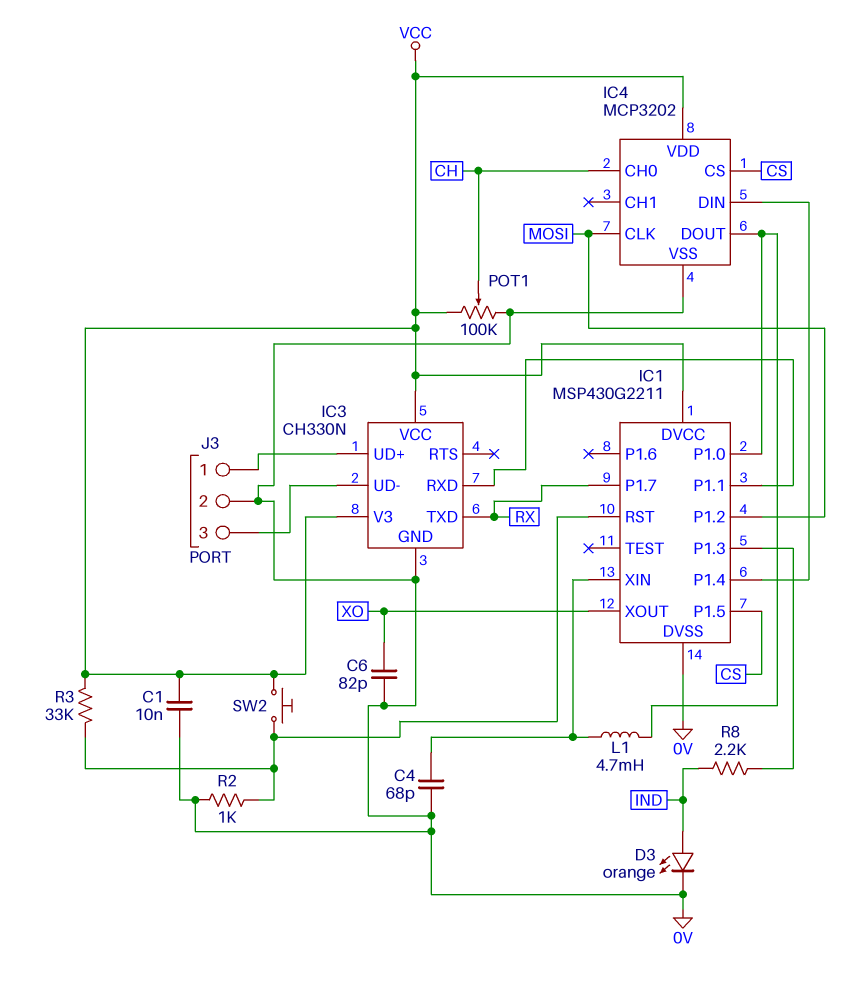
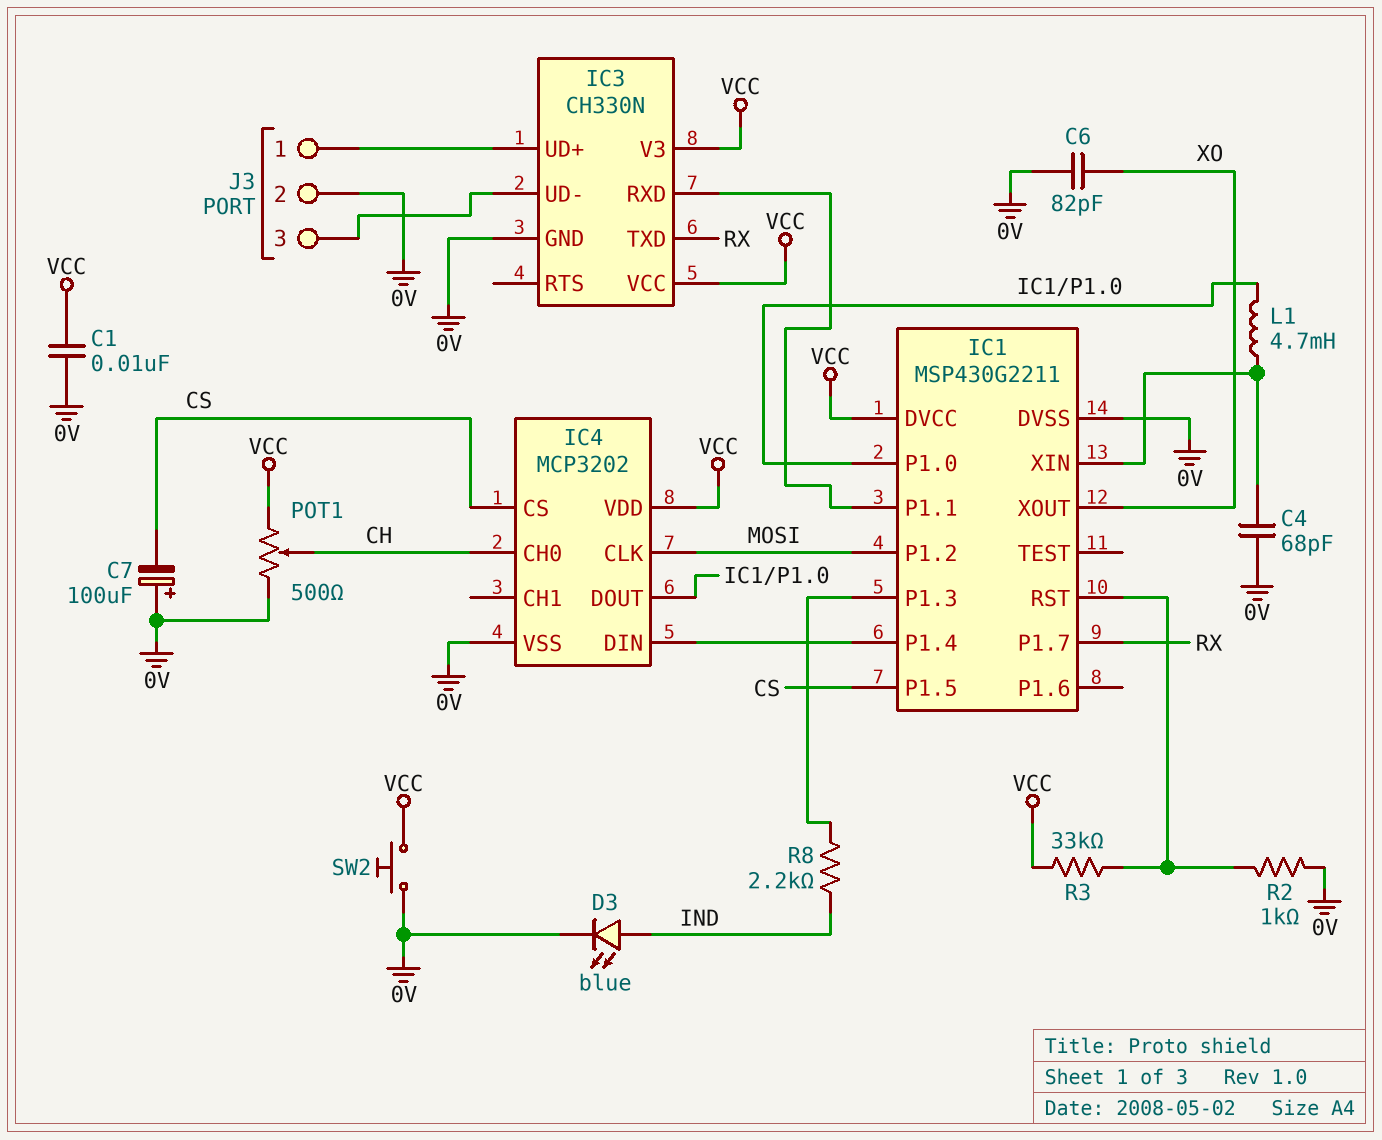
C7: none -> 100uF (plus 0V, minus CS)
D3: LED orange (A IND, K 0V) -> LED blue (A IND, K 0V)
POT1: 100k (0V, VCC, wiper CH) -> 500 (0V, VCC, wiper CH)
SW2: button (IC1/RST, VCC) -> button (0V, VCC)

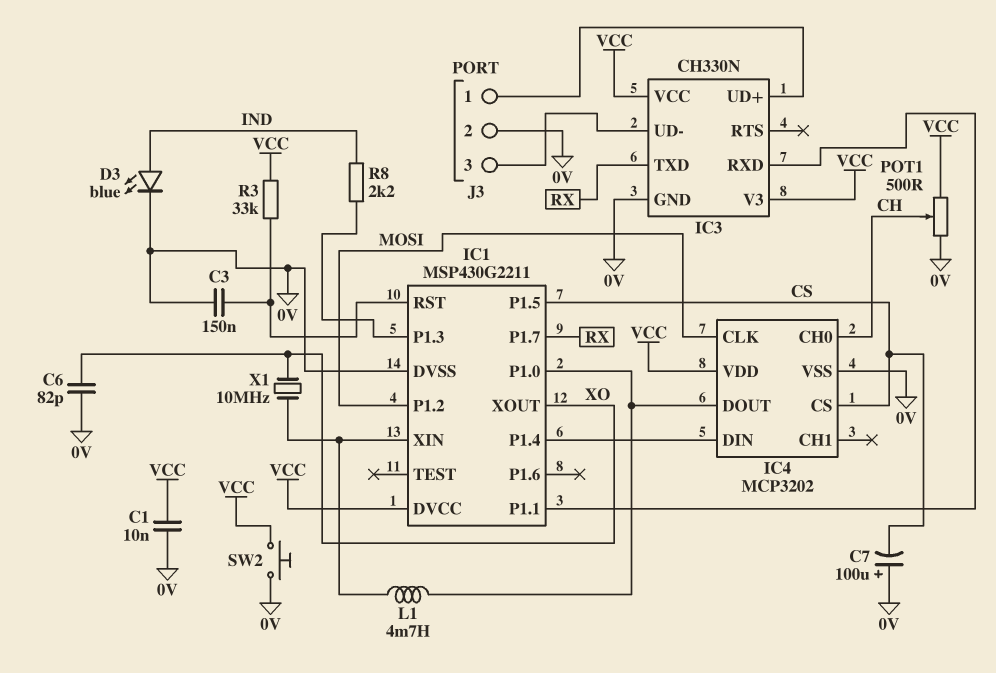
C3: none -> 150nF (0V, IC1/RST)
C4: 68pF (0V, IC1/XIN) -> none
R2: 1k (0V, IC1/RST) -> none
X1: none -> 10MHz (IC1/XIN, XO)

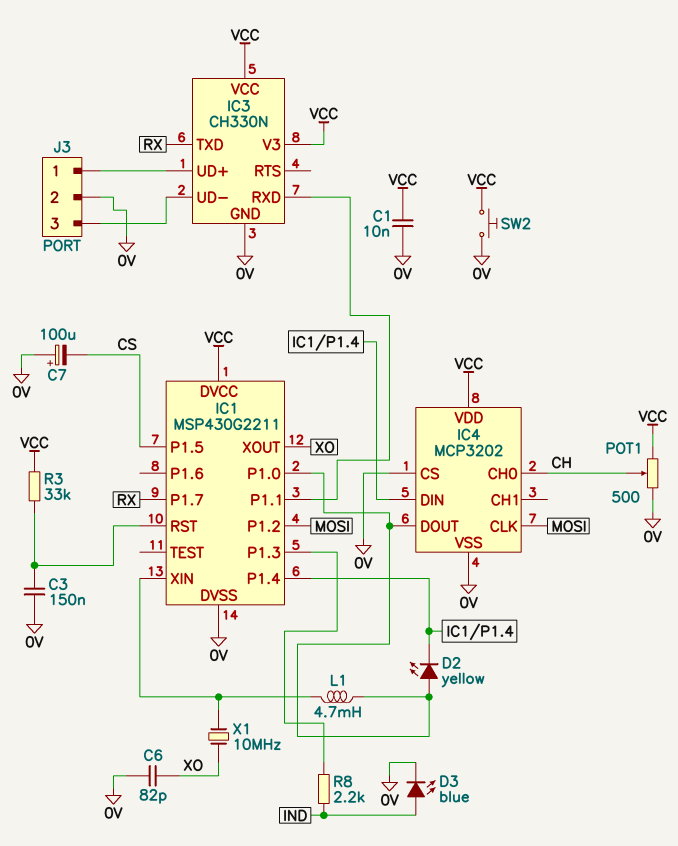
D2: none -> LED yellow (A IC1/P1.0, K IC1/P1.4)
IC4 pin CS: CS -> 0V

